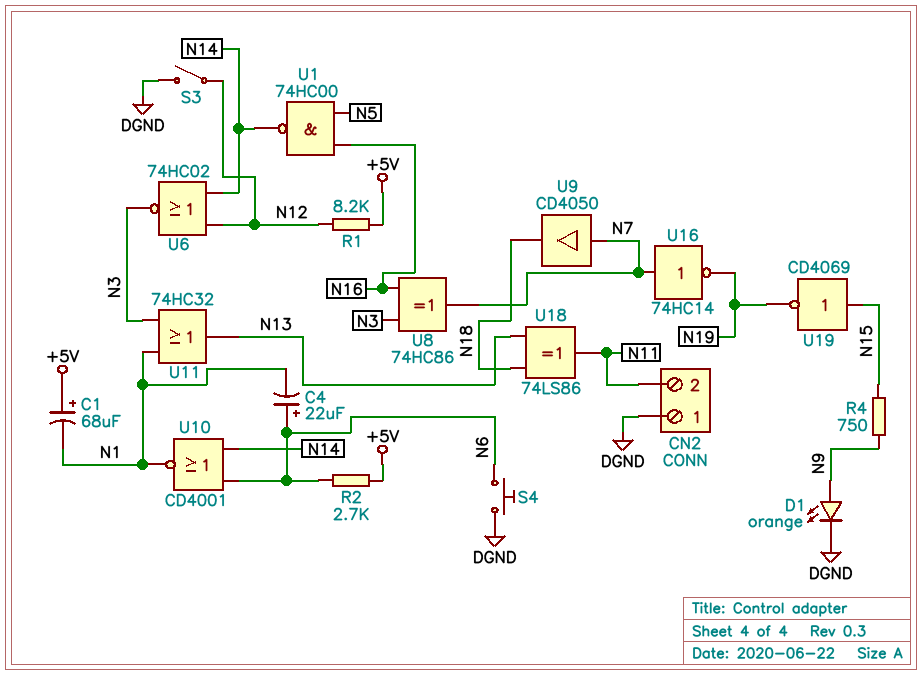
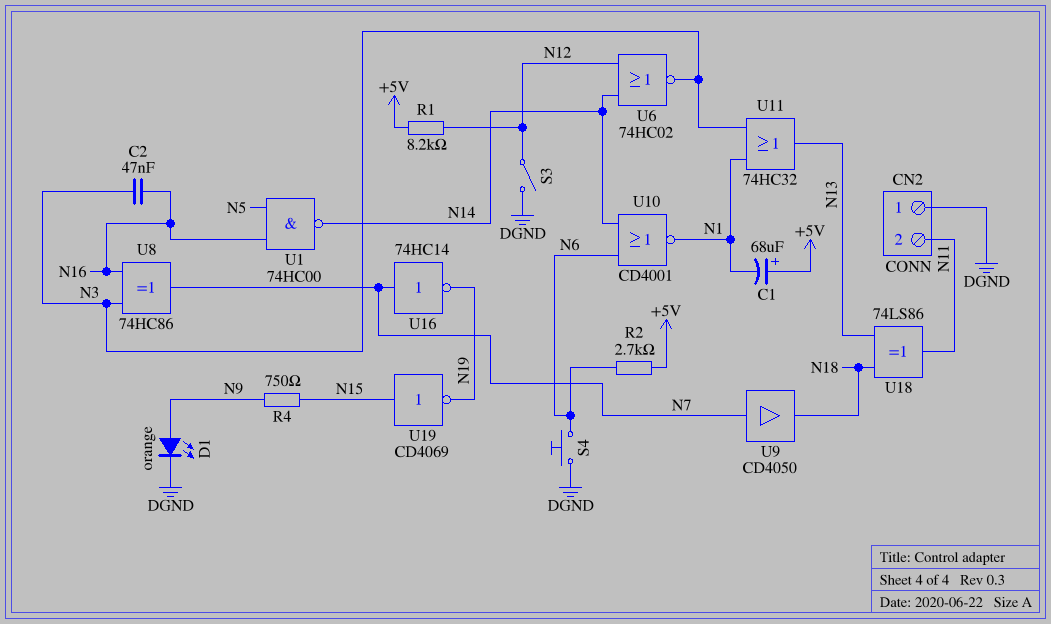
C2: none -> 47nF (N3, N16)
C4: 22uF (plus N6, minus N1) -> none

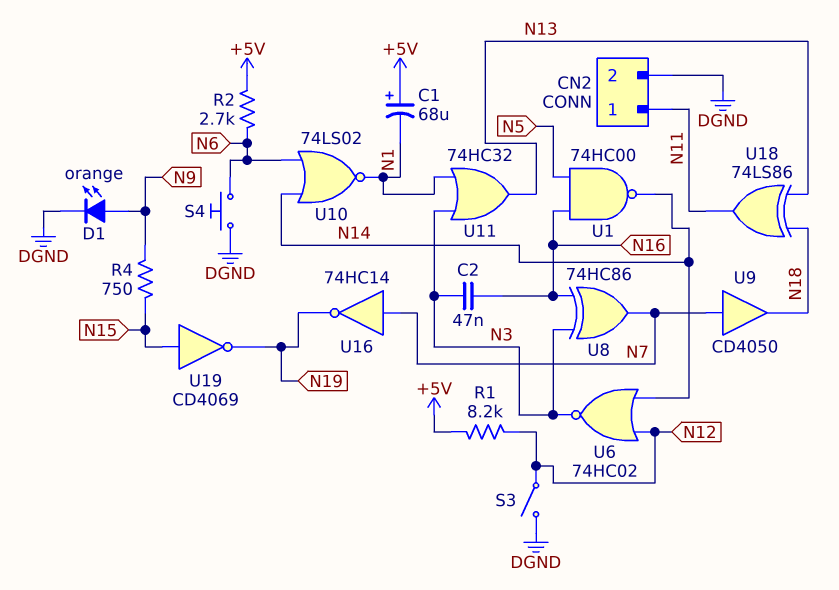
CN2 pin 1: DGND -> N11
CN2 pin 2: N11 -> DGND
U10: NOR CD4001 (in N6, in N14, out N1) -> NOR 74LS02 (in N6, in N14, out N1)

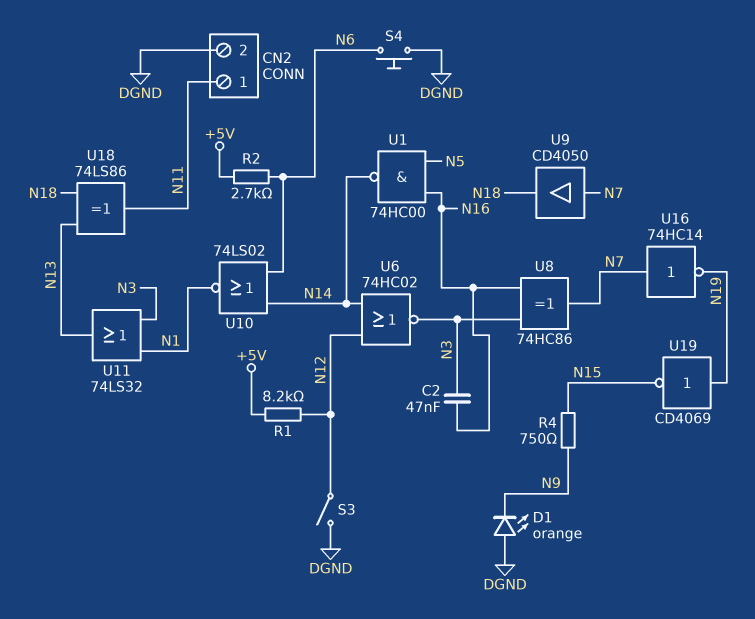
C1: 68uF (plus +5V, minus N1) -> none
D1: LED orange (A N9, K DGND) -> LED orange (A DGND, K N9)
U11: OR 74HC32 (in N1, in N3, out N13) -> OR 74LS32 (in N1, in N3, out N13)
U19: NOT CD4069 (in N15, out N19) -> NOT CD4069 (in N19, out N15)

